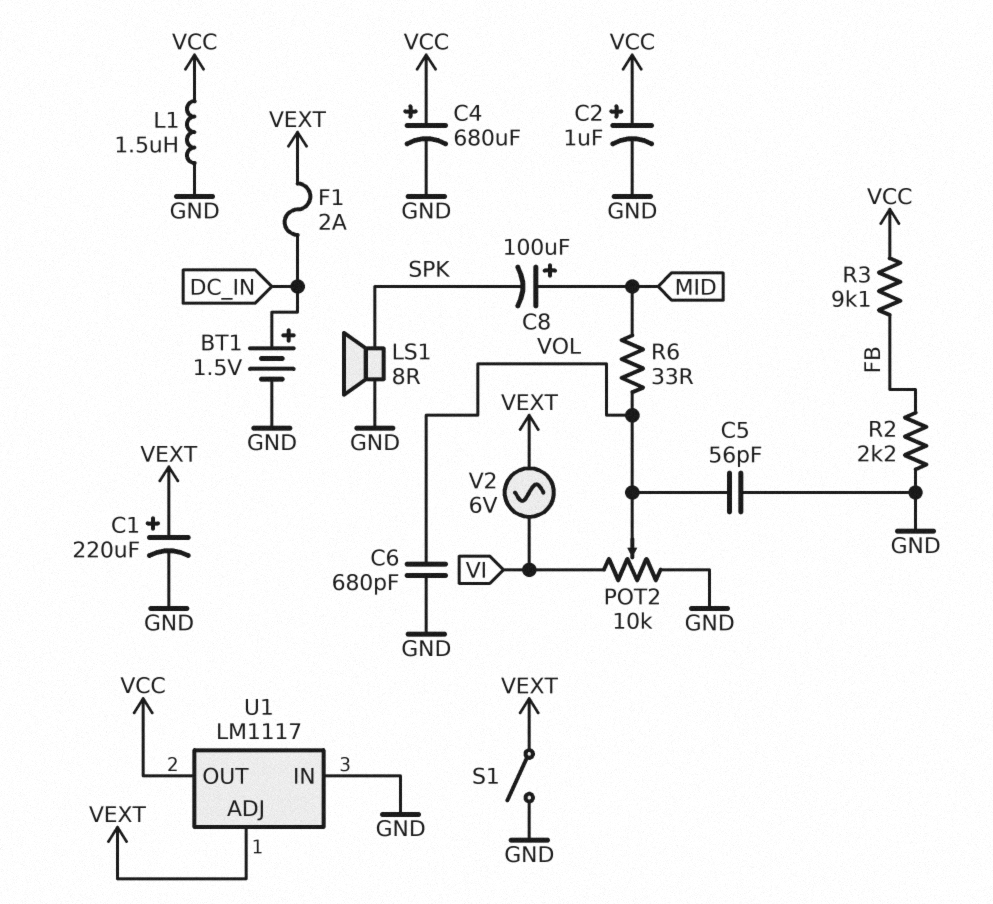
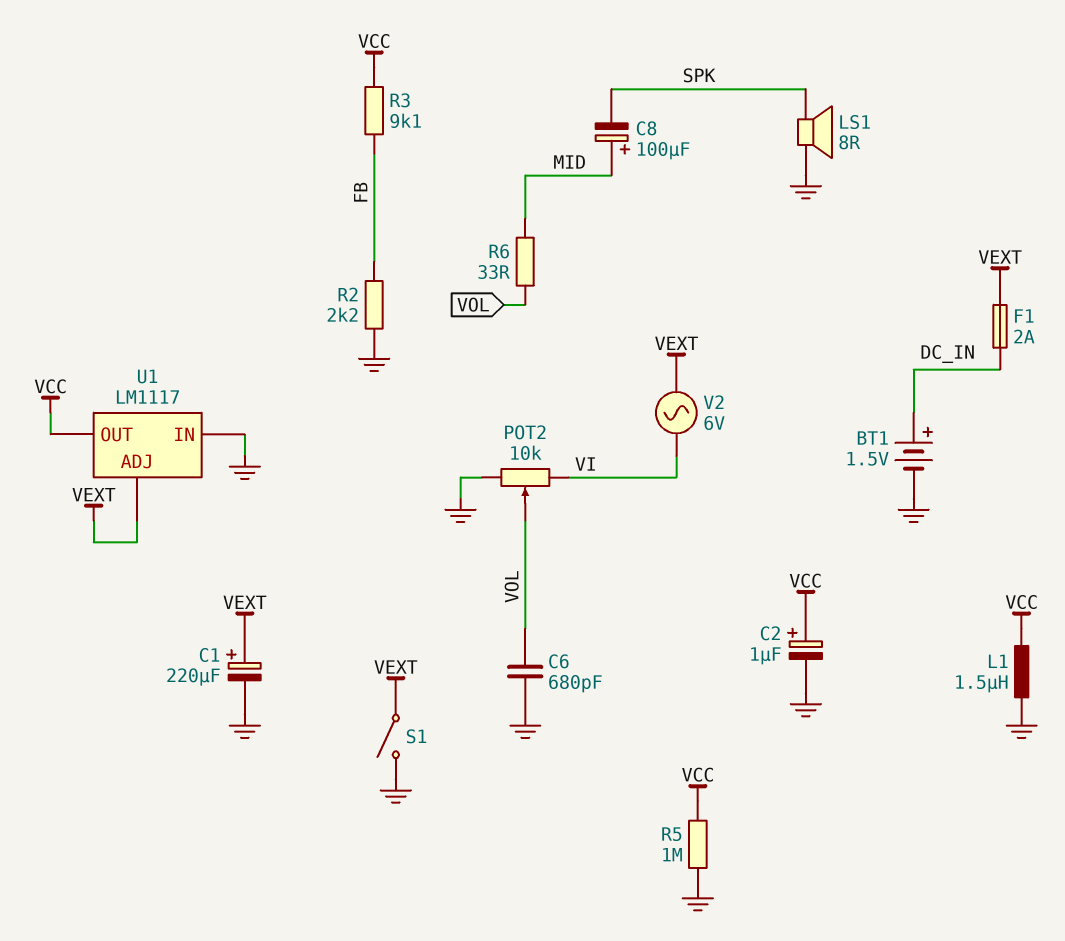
C4: 680uF (plus VCC, minus GND) -> none
C5: 56pF (GND, VOL) -> none
R5: none -> 1M (GND, VCC)

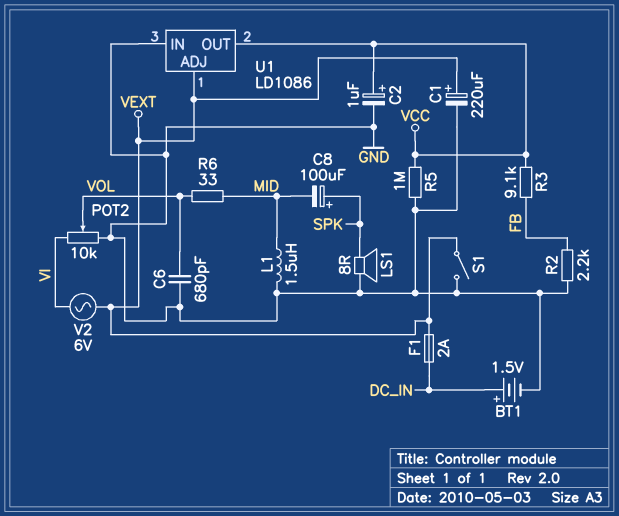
C8: 100uF (plus MID, minus SPK) -> 100uF (plus SPK, minus MID)
L1: 1.5uH (GND, VCC) -> 1.5uH (GND, MID)
U1: LM1117 -> LD1086

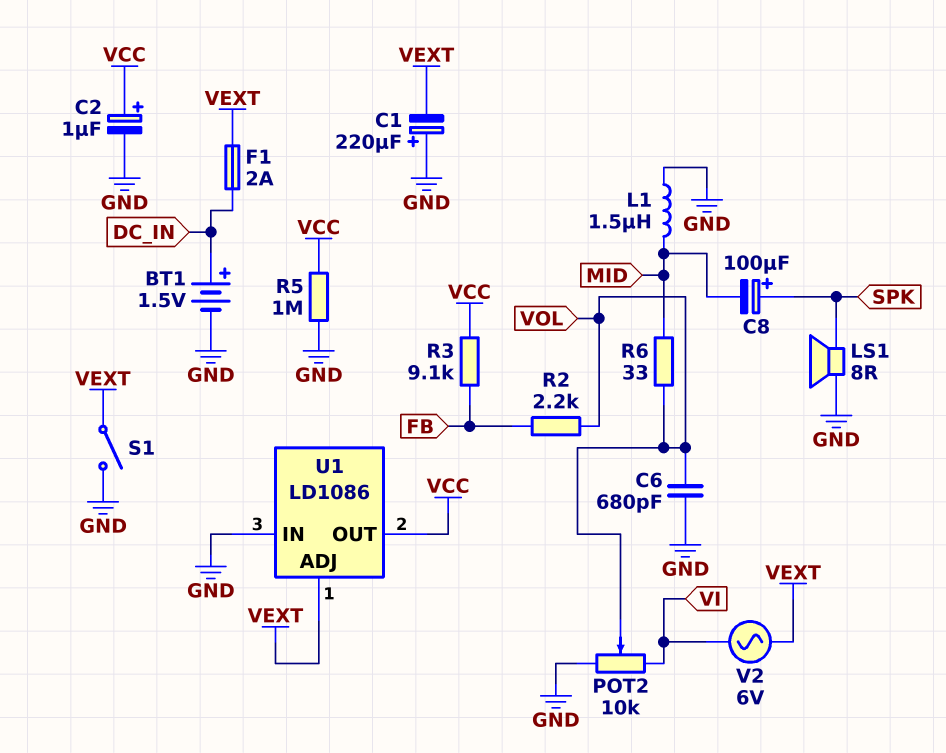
C1: 220uF (plus VEXT, minus GND) -> 220uF (plus GND, minus VEXT)
R2: 2.2k (FB, GND) -> 2.2k (FB, VOL)

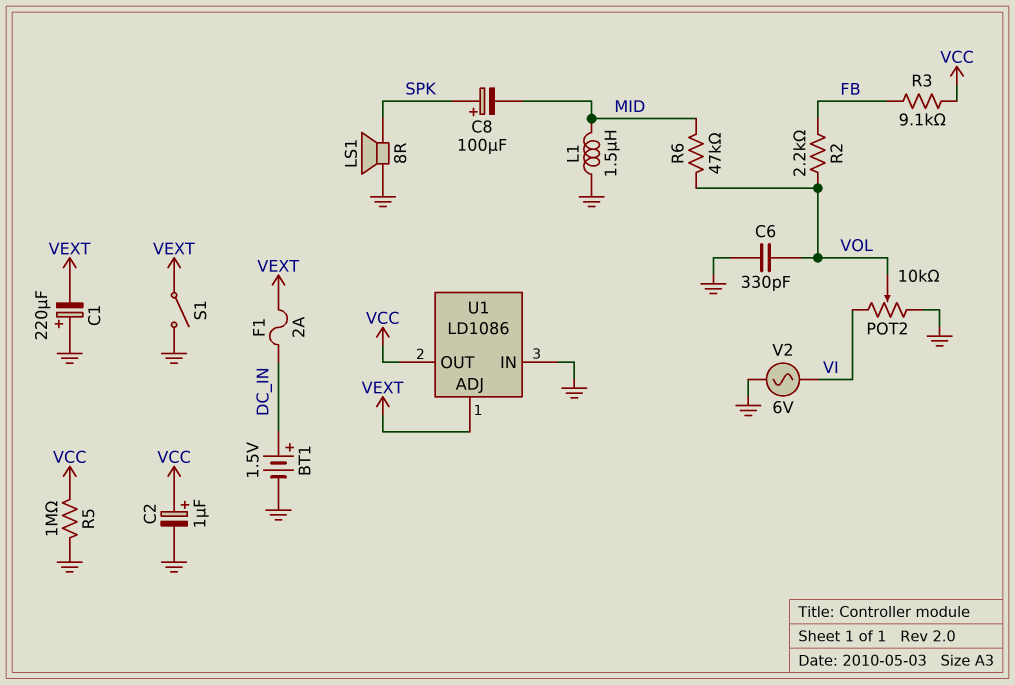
C6: 680pF (GND, VOL) -> 330pF (GND, VOL)
R6: 33 (MID, VOL) -> 47k (MID, VOL)
V2: AC 6V (VEXT, VI) -> AC 6V (GND, VI)

